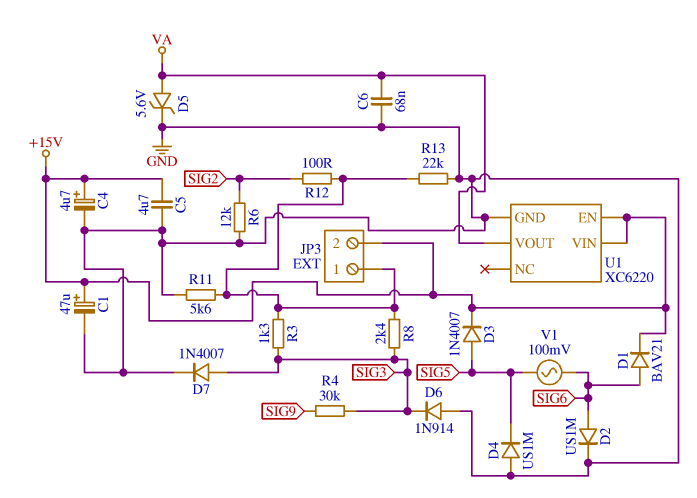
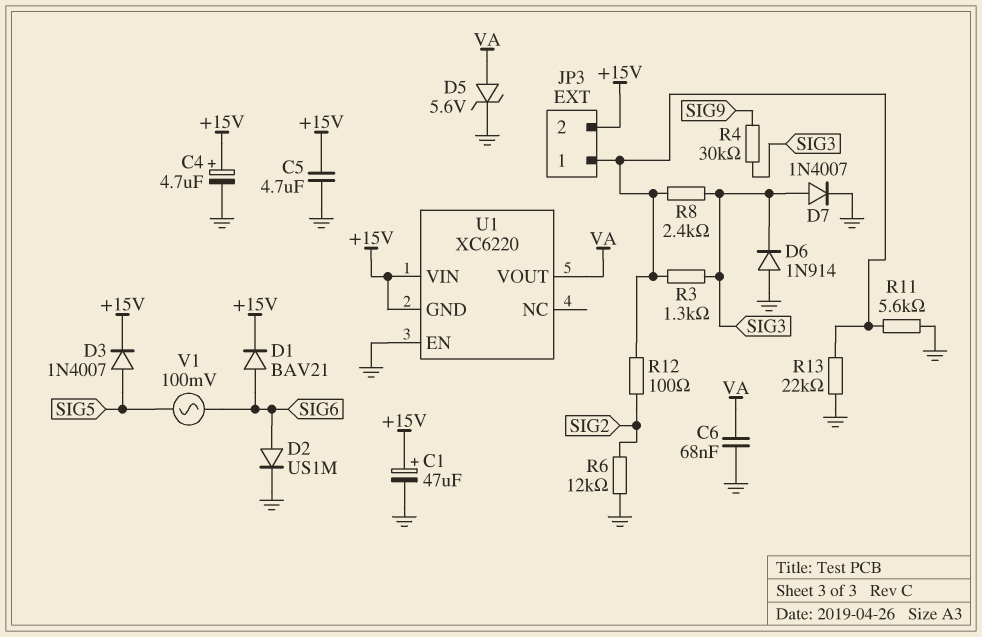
D4: diode US1M (A GND, K SIG5) -> none
U1 pin EN: +15V -> GND
U1 pin GND: GND -> +15V

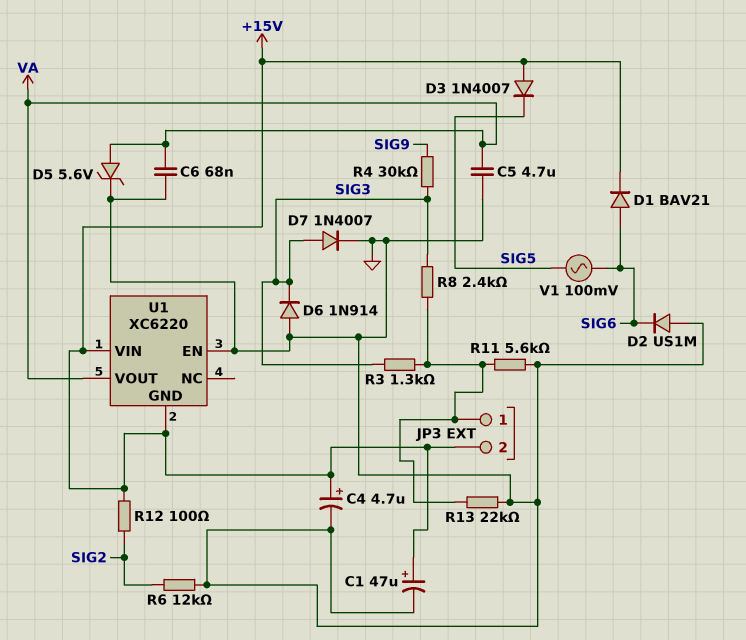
C5: 4.7uF (+15V, GND) -> 4.7uF (GND, VA)
D2: diode US1M (A SIG6, K GND) -> diode US1M (A GND, K SIG6)
D3: diode 1N4007 (A SIG5, K +15V) -> diode 1N4007 (A +15V, K SIG5)
R12: 100 (JP3/1, SIG2) -> 100 (+15V, SIG2)

